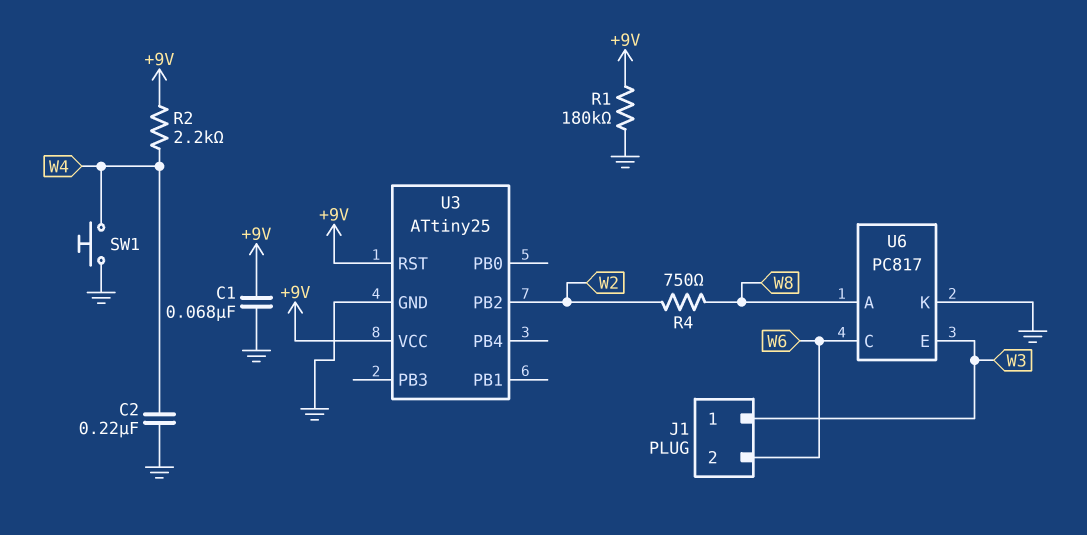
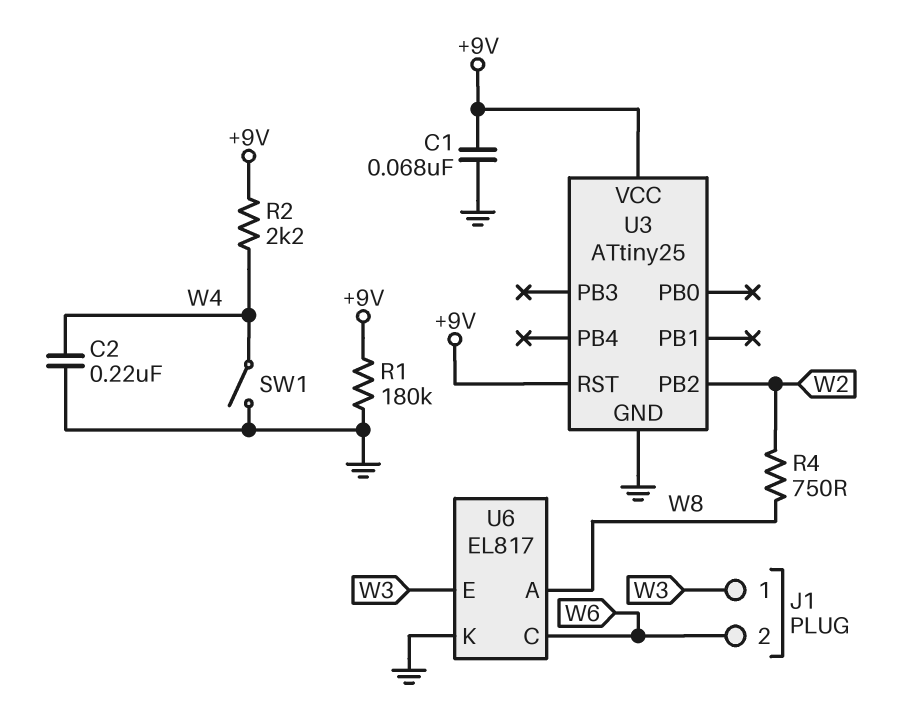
SW1: button (GND, W4) -> switch (GND, W4)
U6: PC817 -> EL817

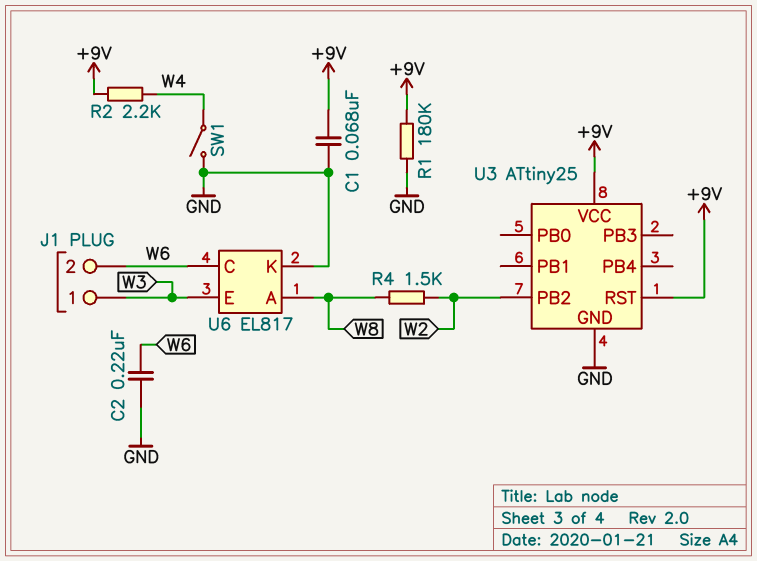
C2: 220nF (GND, W4) -> 220nF (GND, W6)
R4: 750 (W2, W8) -> 1.5k (W2, W8)

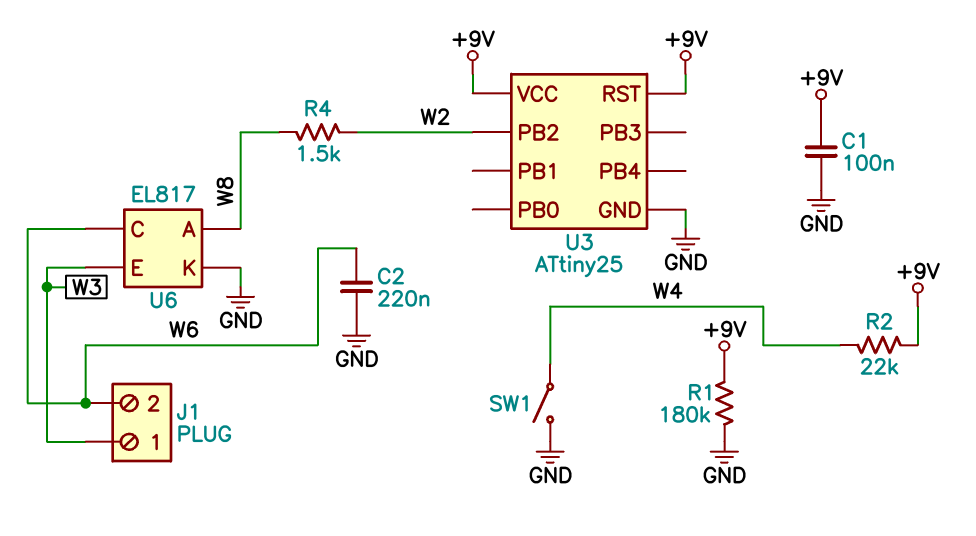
C1: 68nF (+9V, GND) -> 100nF (+9V, GND)
R2: 2.2k (+9V, W4) -> 22k (+9V, W4)

